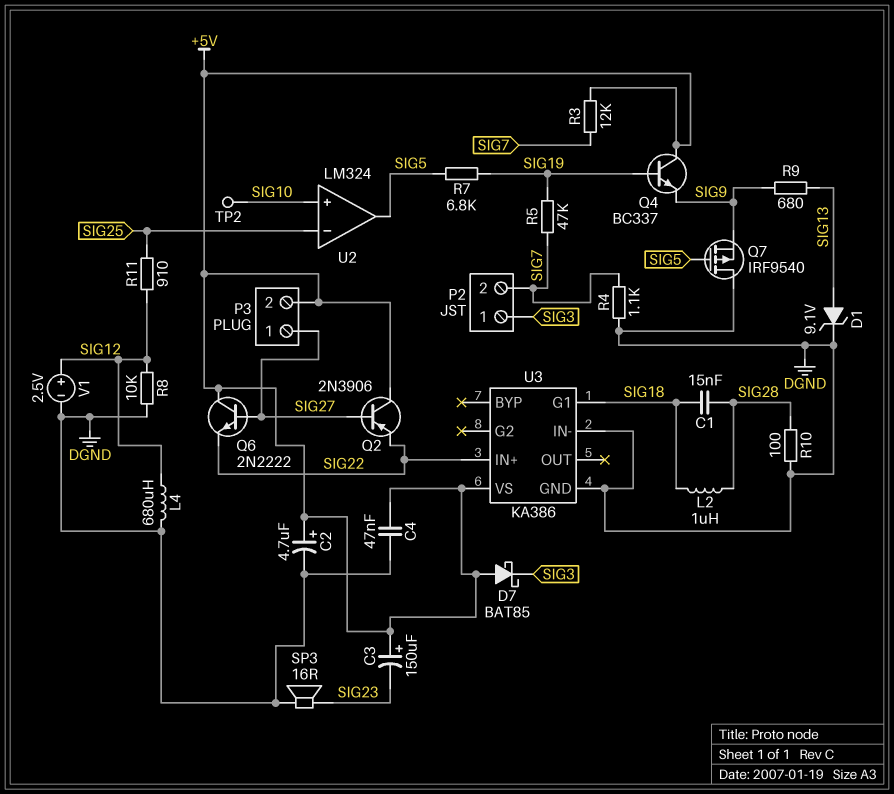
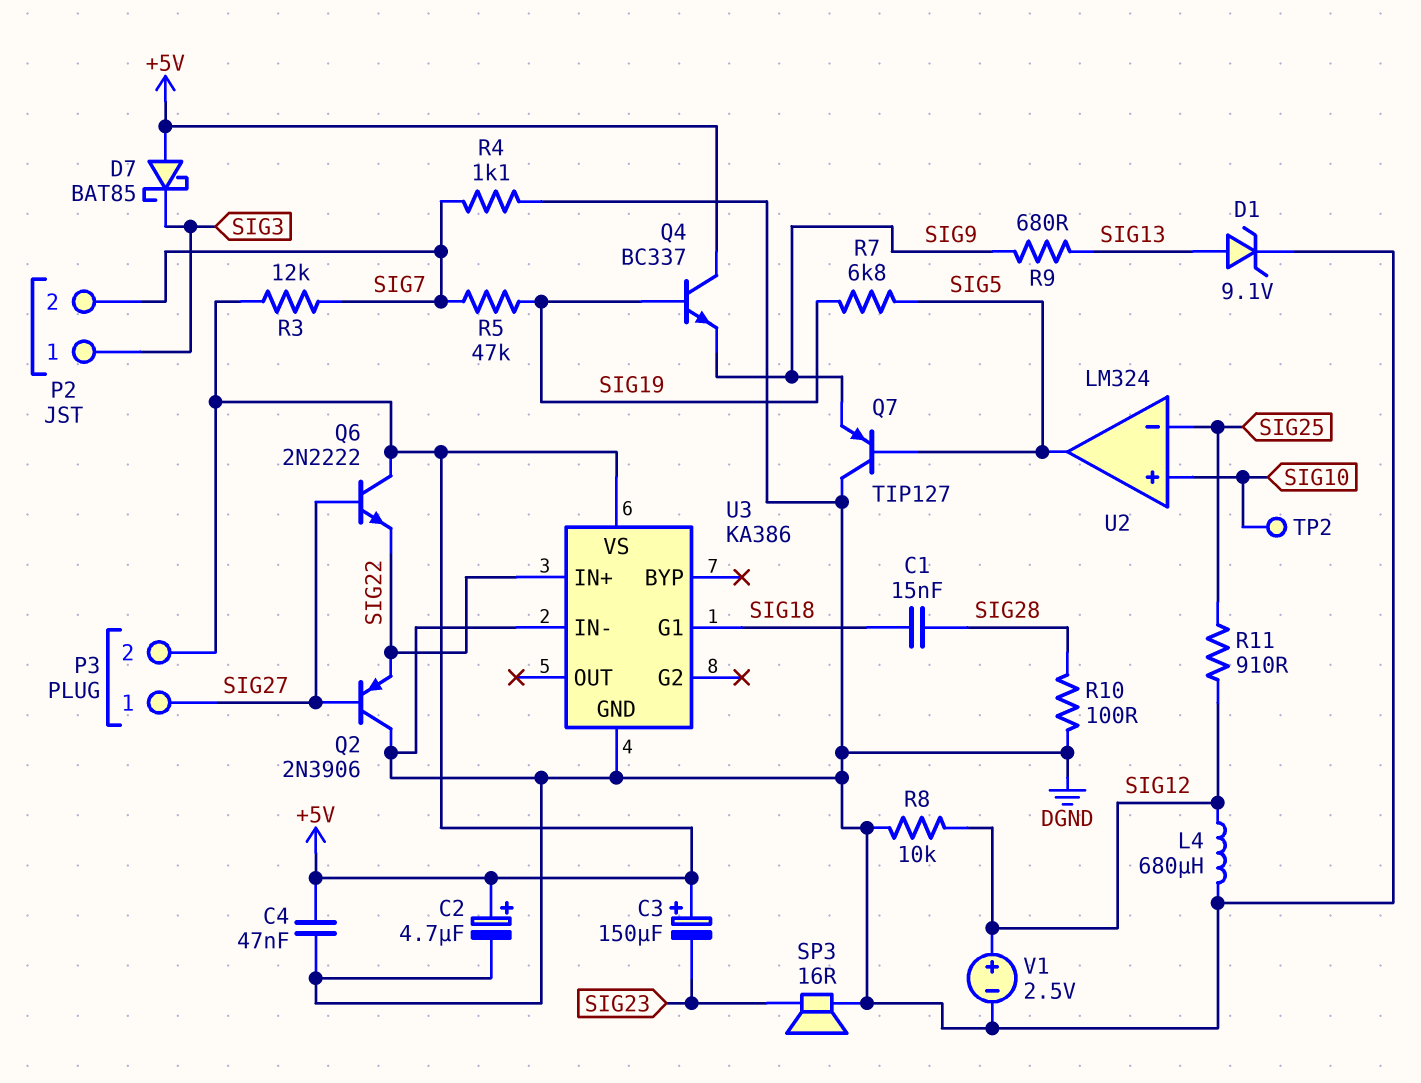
L2: 1uH (SIG18, SIG28) -> none
Q2: PNP 2N3906 (B SIG27, C +5V, E SIG22) -> PNP 2N3906 (B SIG27, C DGND, E SIG22)
Q7: PMOS IRF9540 (G SIG5, D DGND, S SIG9) -> PNP TIP127 (B SIG5, C DGND, E SIG9)

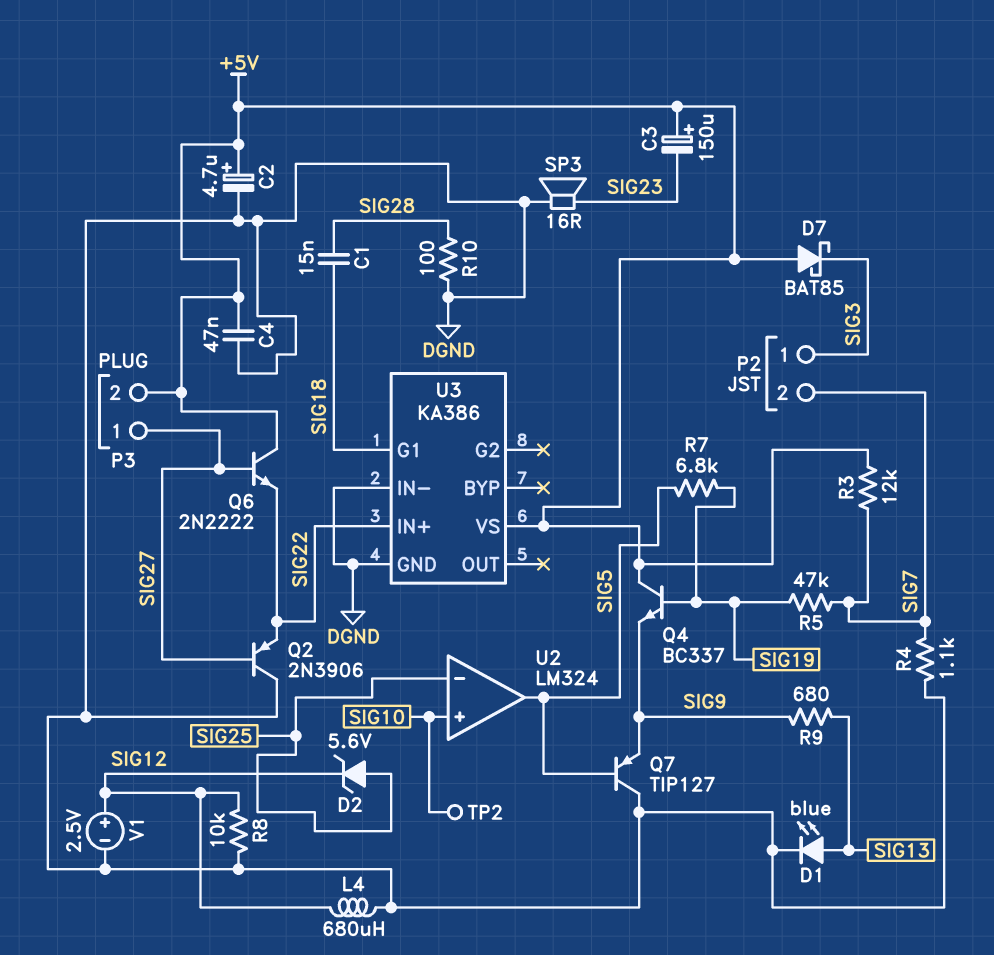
D1: zener 9.1V (A SIG13, K DGND) -> LED blue (A SIG13, K DGND)
D2: none -> zener 5.6V (A SIG25, K SIG12)
R11: 910 (SIG12, SIG25) -> none

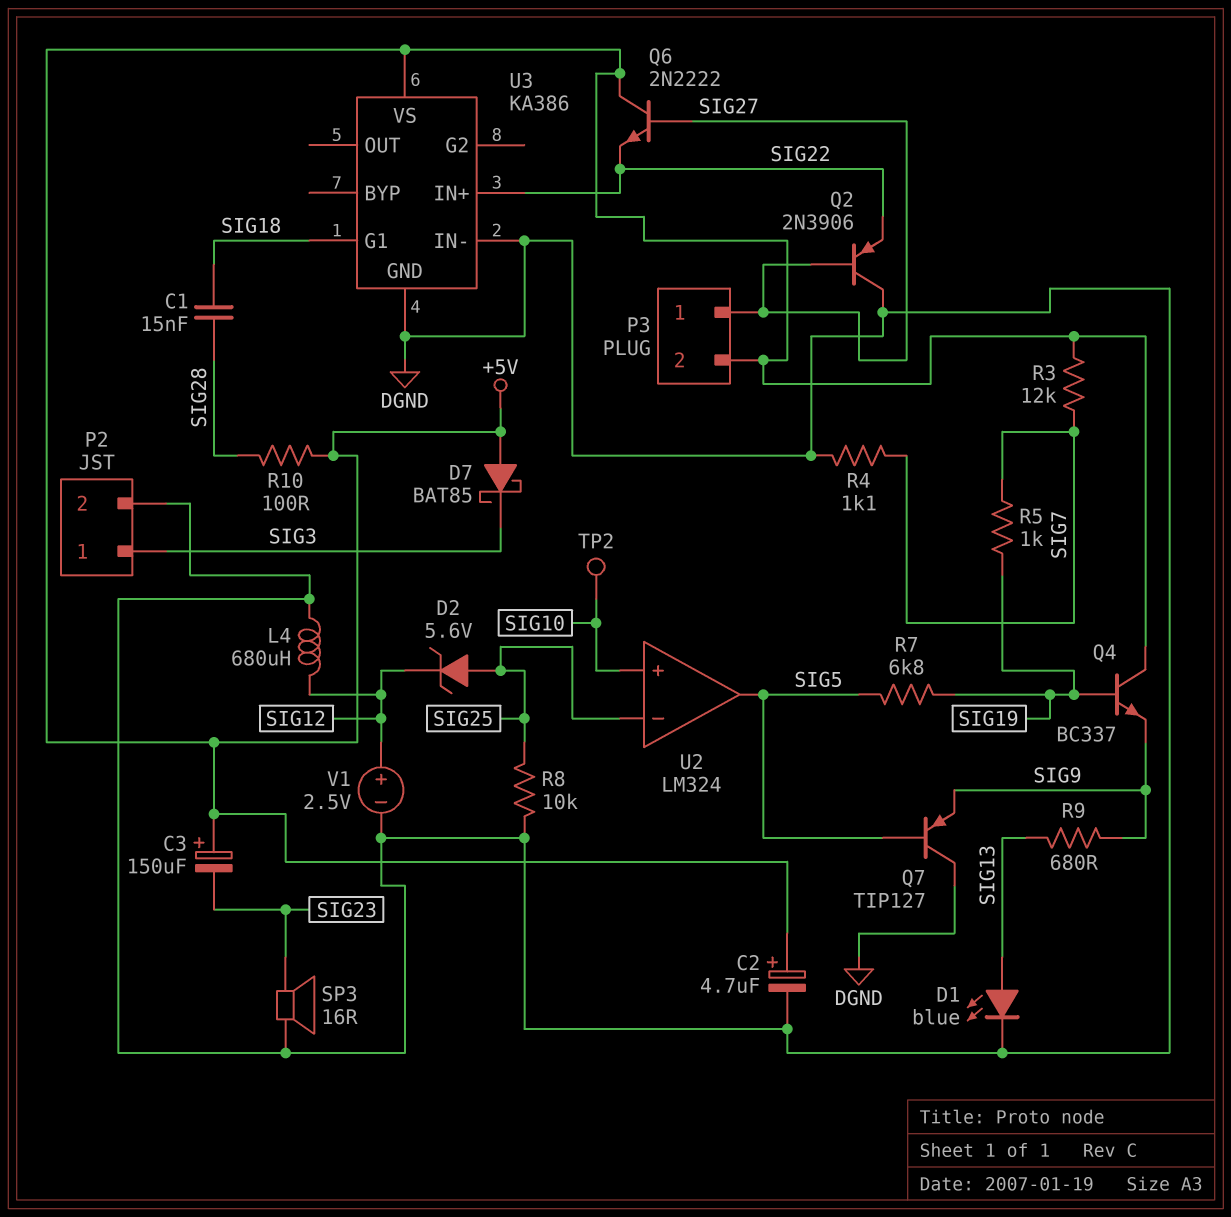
C4: 47nF (+5V, DGND) -> none
P2 pin 2: SIG7 -> DGND
R5: 47k (SIG7, SIG19) -> 1k (SIG7, SIG19)
R8: 10k (DGND, SIG12) -> 10k (DGND, SIG25)
R10: 100 (DGND, SIG28) -> 100 (+5V, SIG28)

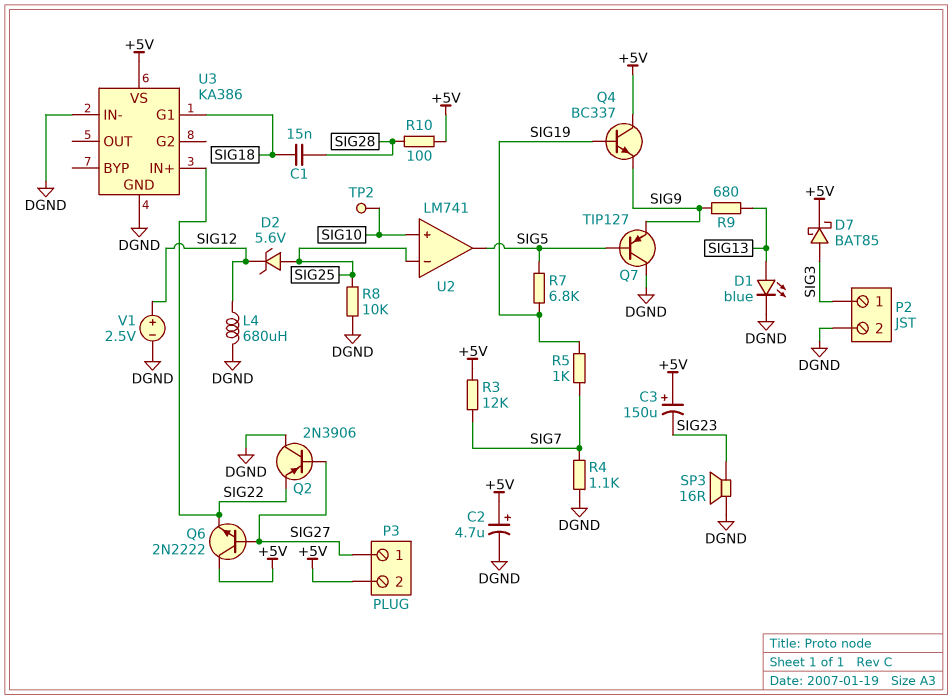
D7: schottky BAT85 (A +5V, K SIG3) -> schottky BAT85 (A SIG3, K +5V)
U2: LM324 -> LM741

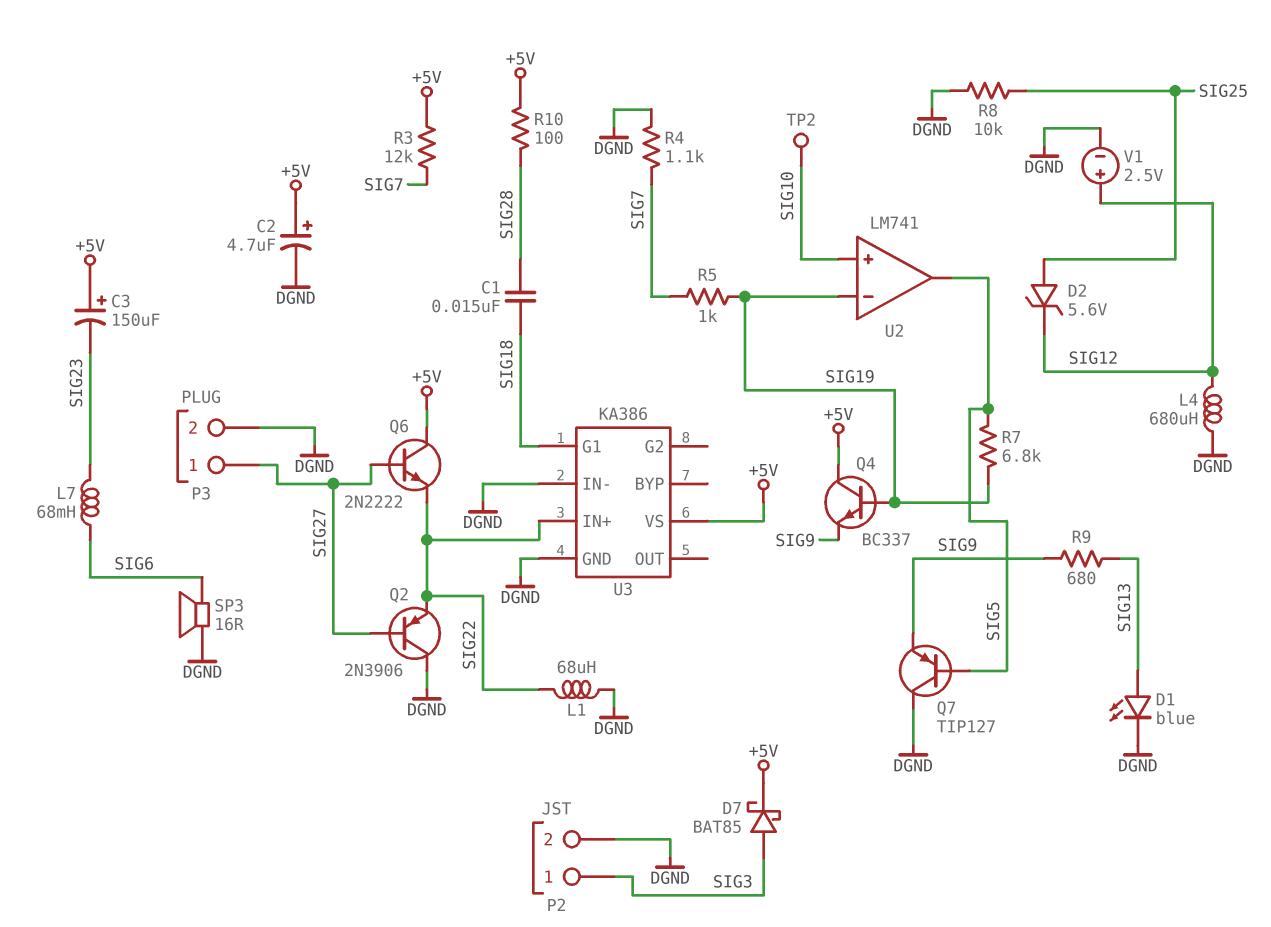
L1: none -> 68uH (DGND, SIG22)
L7: none -> 68mH (SIG6, SIG23)
P3 pin 2: +5V -> DGND
SP3: speaker 16R (DGND, SIG23) -> speaker 16R (DGND, SIG6)
U2 pin in-: SIG25 -> SIG19

